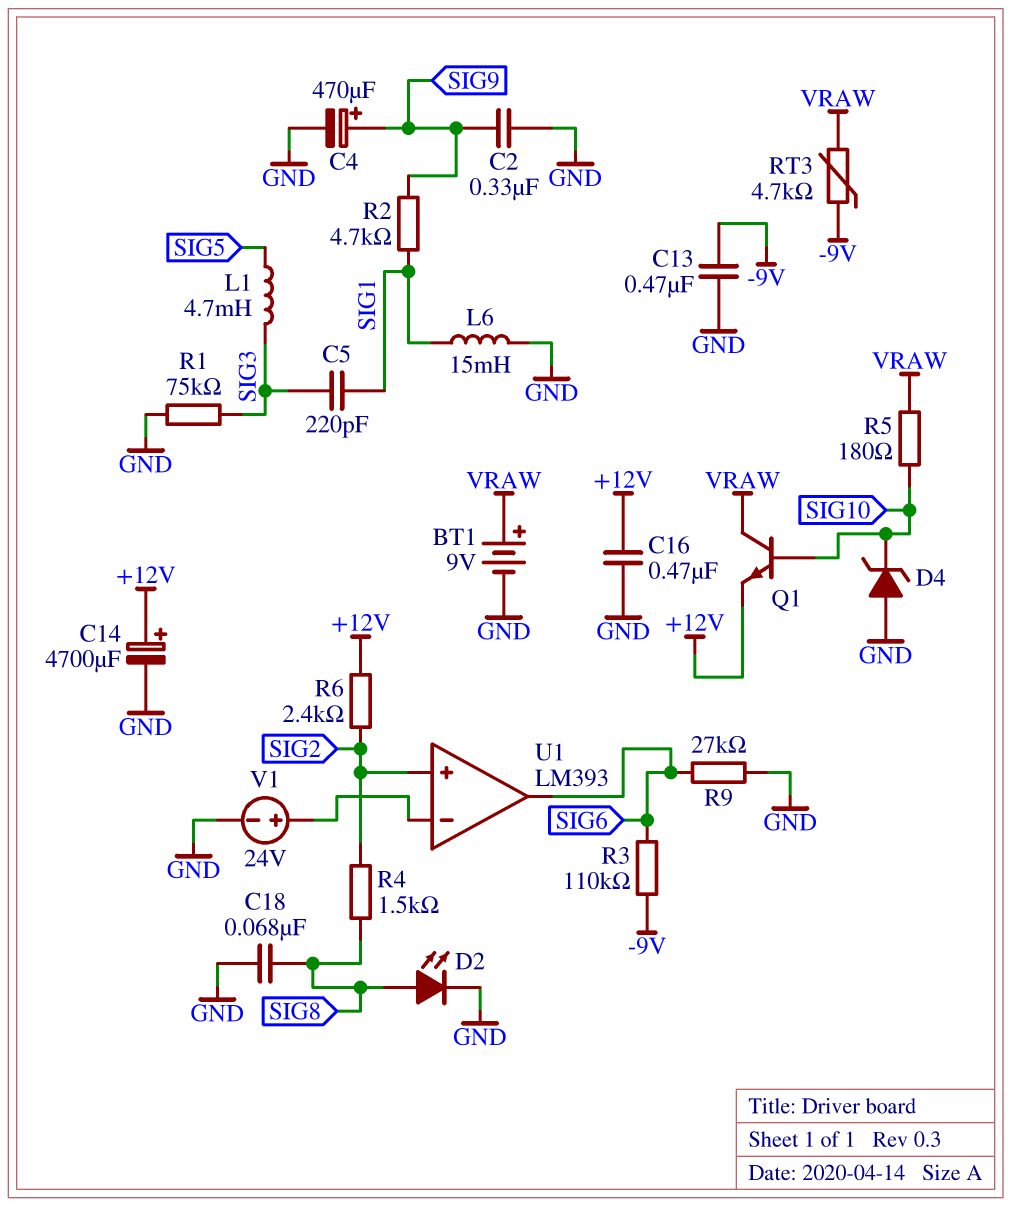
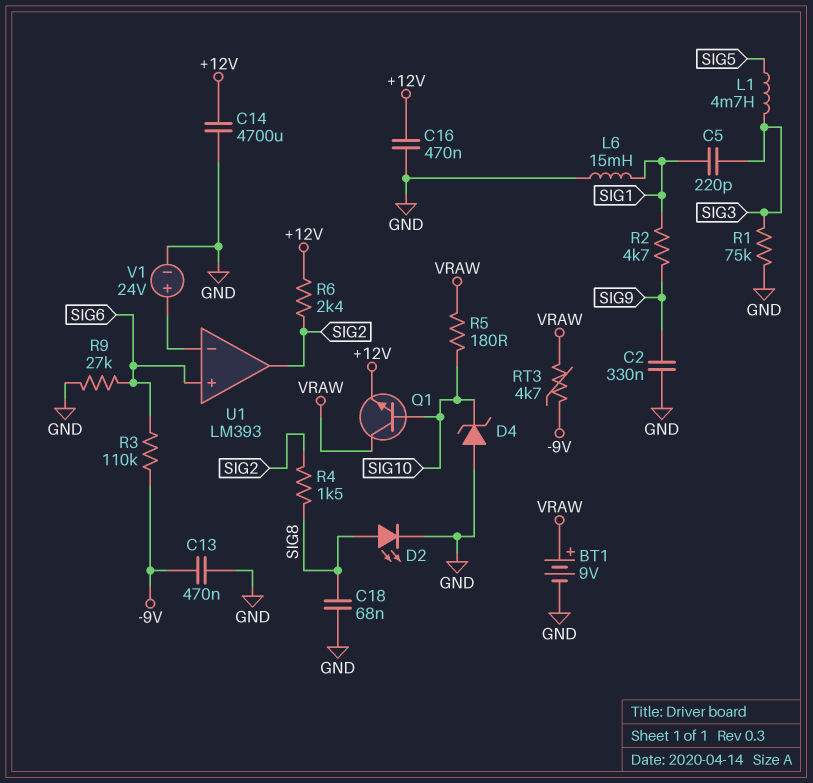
C4: 470uF (plus SIG9, minus GND) -> none
C14: 4700uF (plus +12V, minus GND) -> 4700uF (+12V, GND)
U1 pin in+: SIG2 -> SIG6
U1 pin out: SIG6 -> SIG2

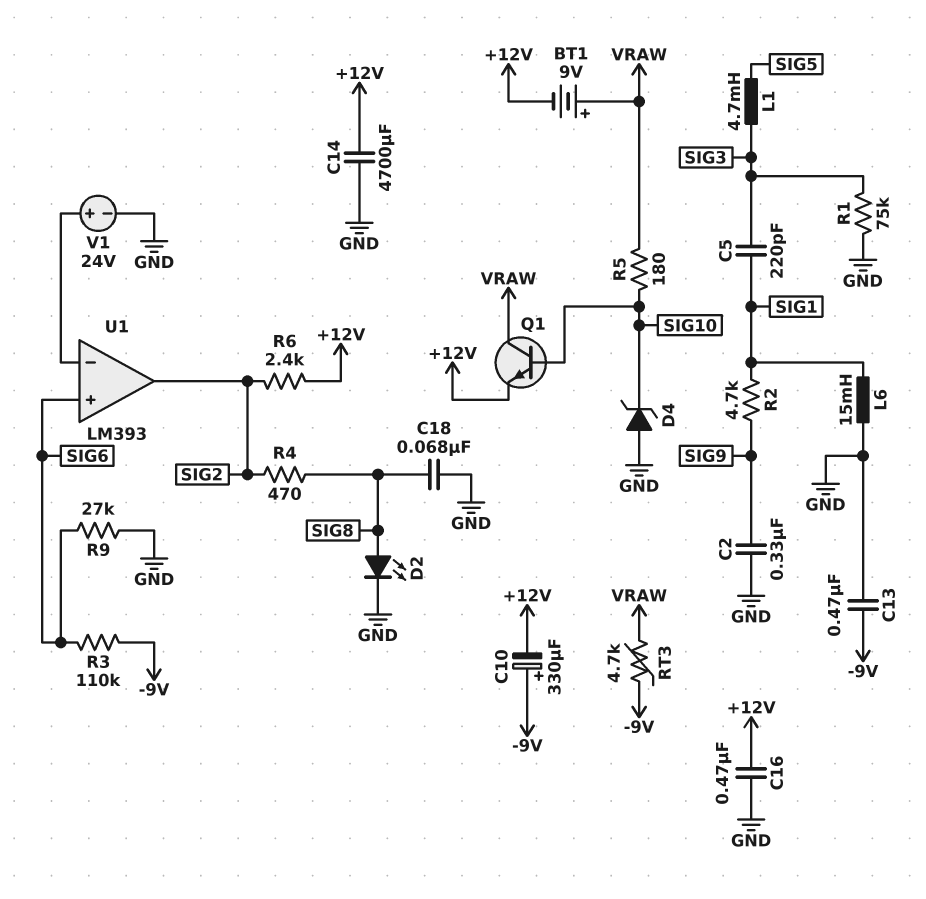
BT1: 9V (plus VRAW, minus GND) -> 9V (plus VRAW, minus +12V)
C10: none -> 330uF (plus -9V, minus +12V)
R4: 1.5k (SIG2, SIG8) -> 470 (SIG2, SIG8)

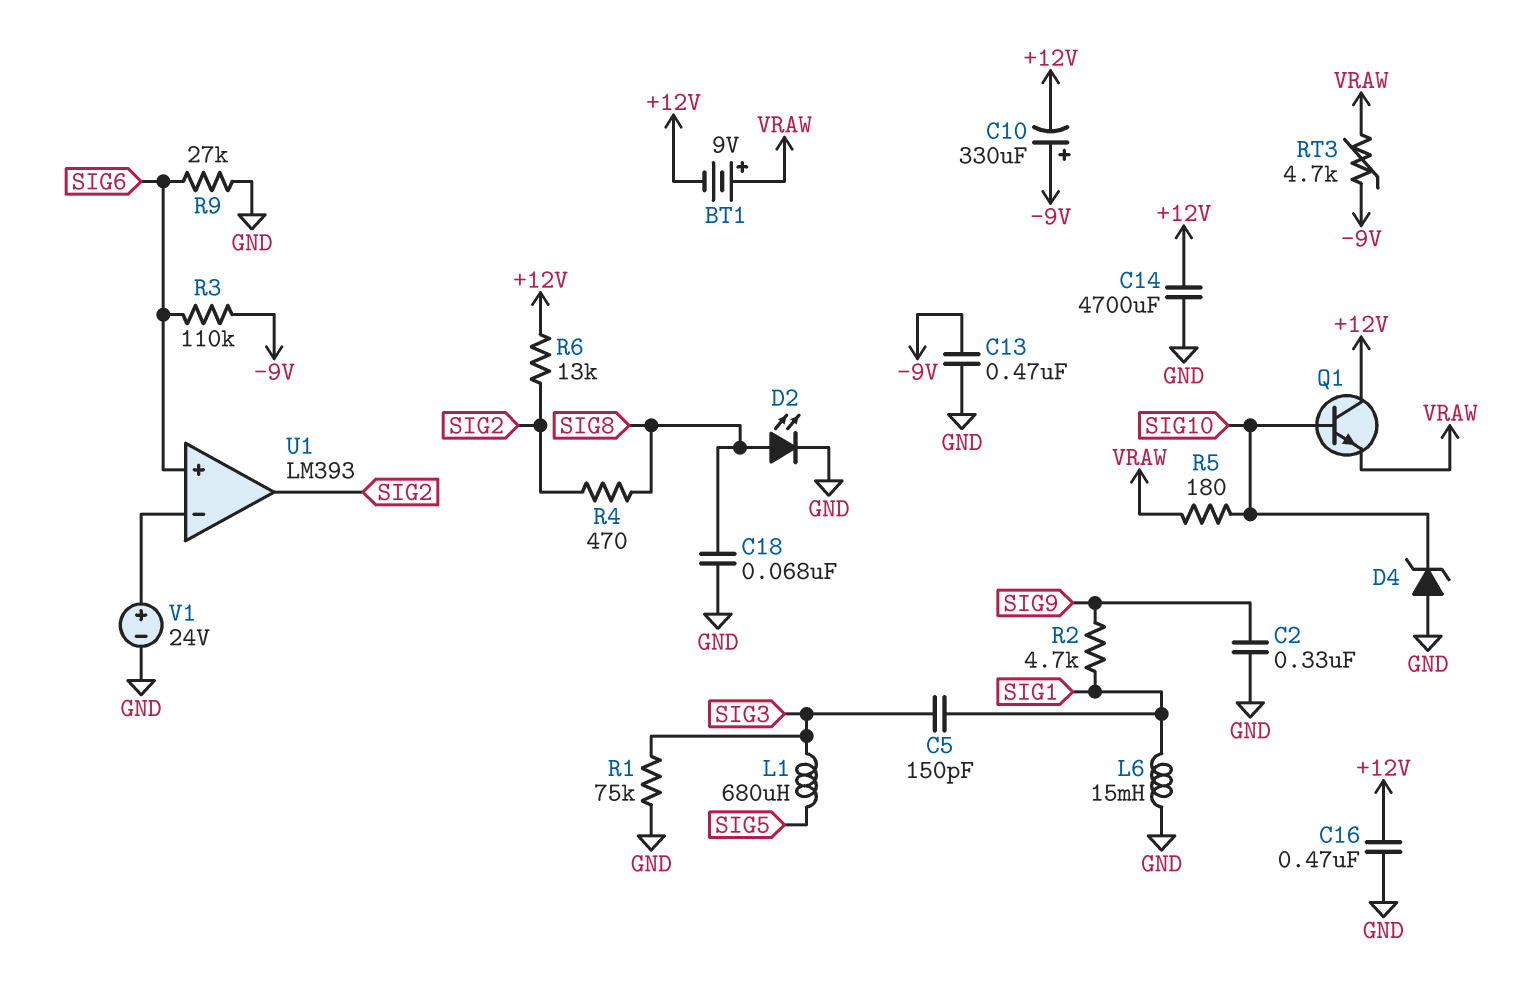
C5: 220pF (SIG1, SIG3) -> 150pF (SIG1, SIG3)
L1: 4.7mH (SIG3, SIG5) -> 680uH (SIG3, SIG5)
Q1: NPN (B SIG10, C VRAW, E +12V) -> NPN (B SIG10, C +12V, E VRAW)
R6: 2.4k (+12V, SIG2) -> 13k (+12V, SIG2)

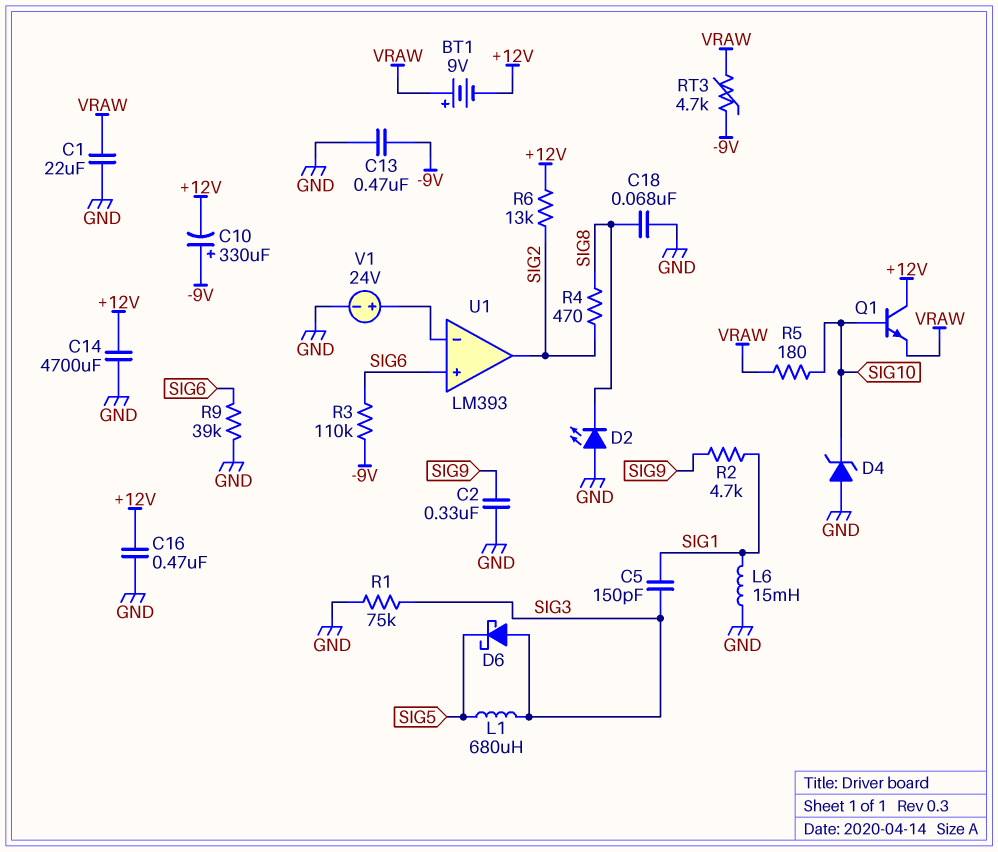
C1: none -> 22uF (GND, VRAW)
D2: LED (A SIG8, K GND) -> LED (A GND, K SIG8)
D6: none -> schottky (A SIG3, K SIG5)
R9: 27k (GND, SIG6) -> 39k (GND, SIG6)

